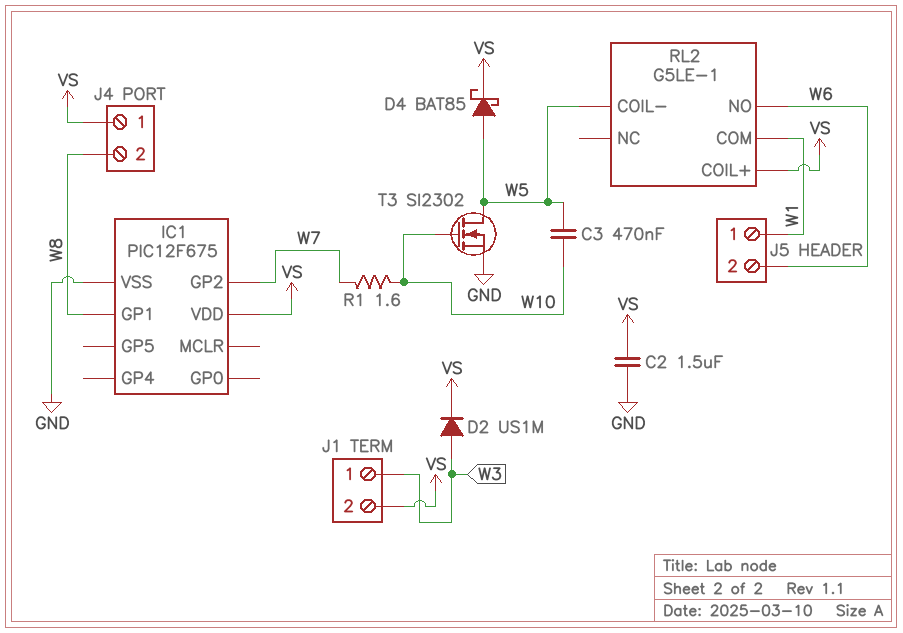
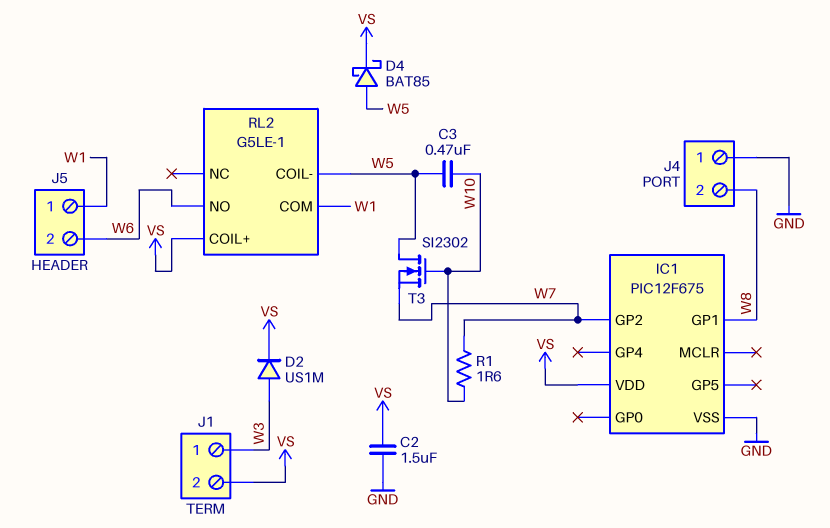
J4 pin 1: VS -> GND
T3: NMOS SI2302 (G W10, D W5, S GND) -> NMOS SI2302 (G W10, D W5, S W7)

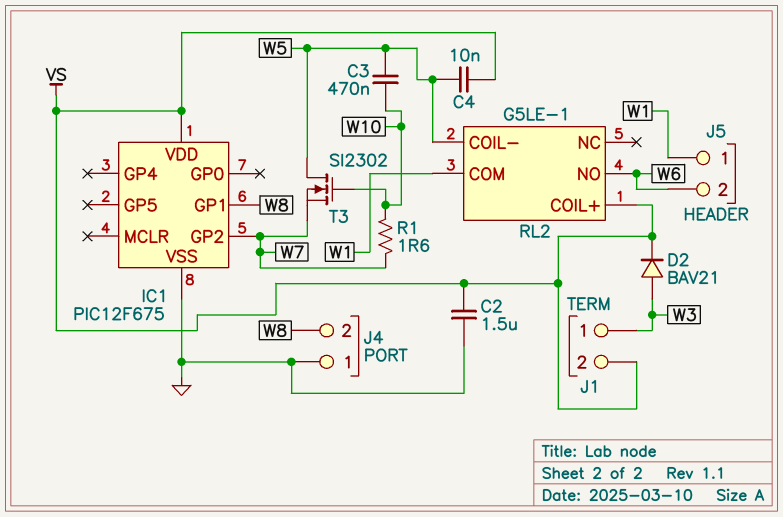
C4: none -> 10nF (VS, W5)
D2: diode US1M (A W3, K VS) -> diode BAV21 (A W3, K VS)
D4: schottky BAT85 (A W5, K VS) -> none

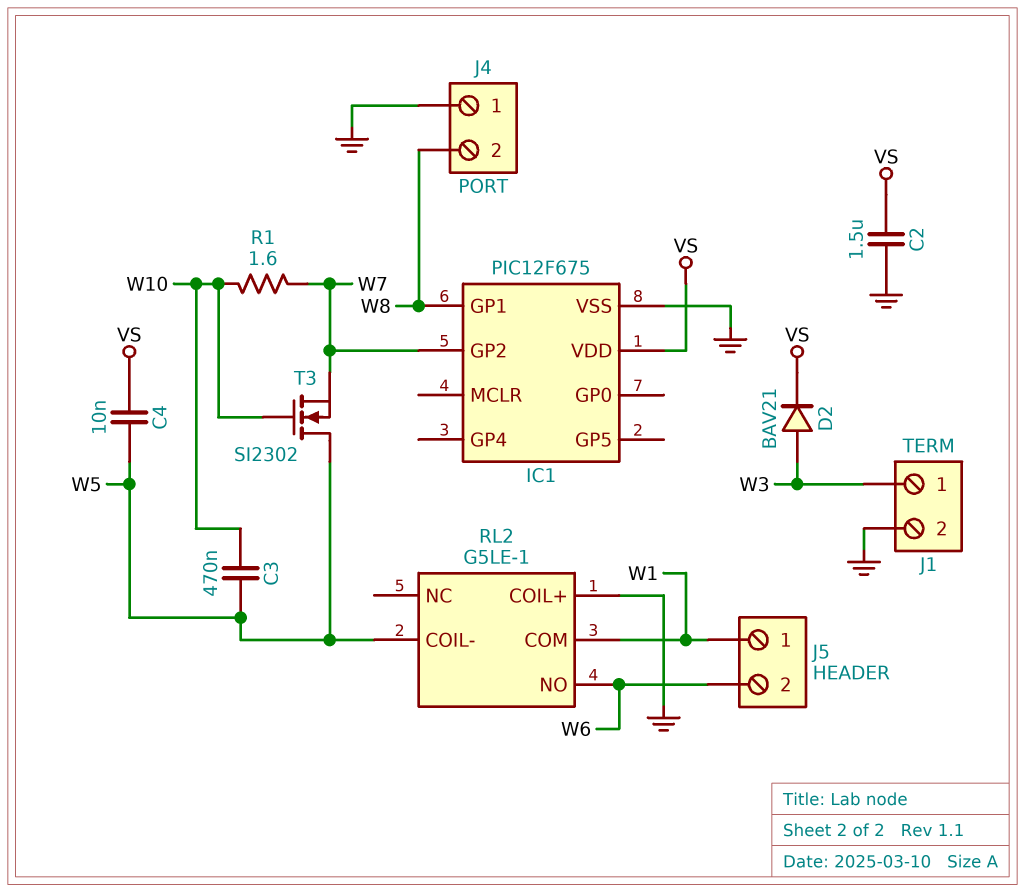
J1 pin 2: VS -> GND
RL2 pin COIL+: VS -> GND

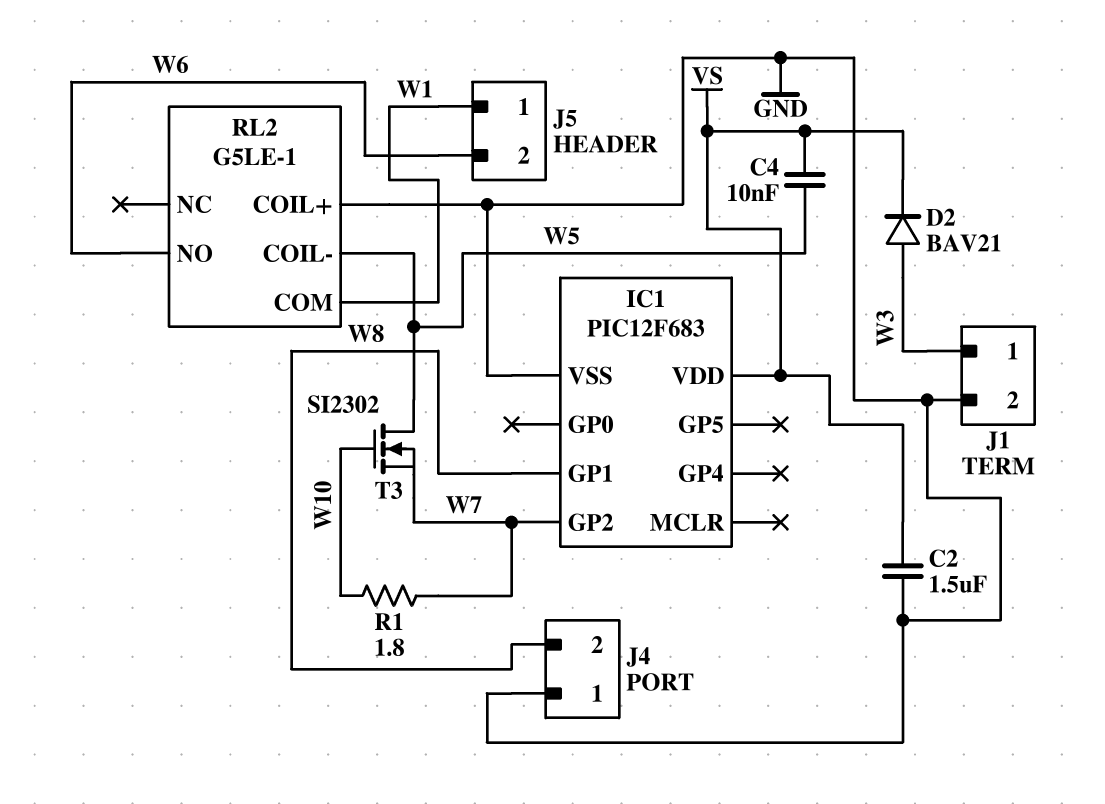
C3: 470nF (W5, W10) -> none
IC1: PIC12F675 -> PIC12F683
R1: 1.6 (W7, W10) -> 1.8 (W7, W10)

